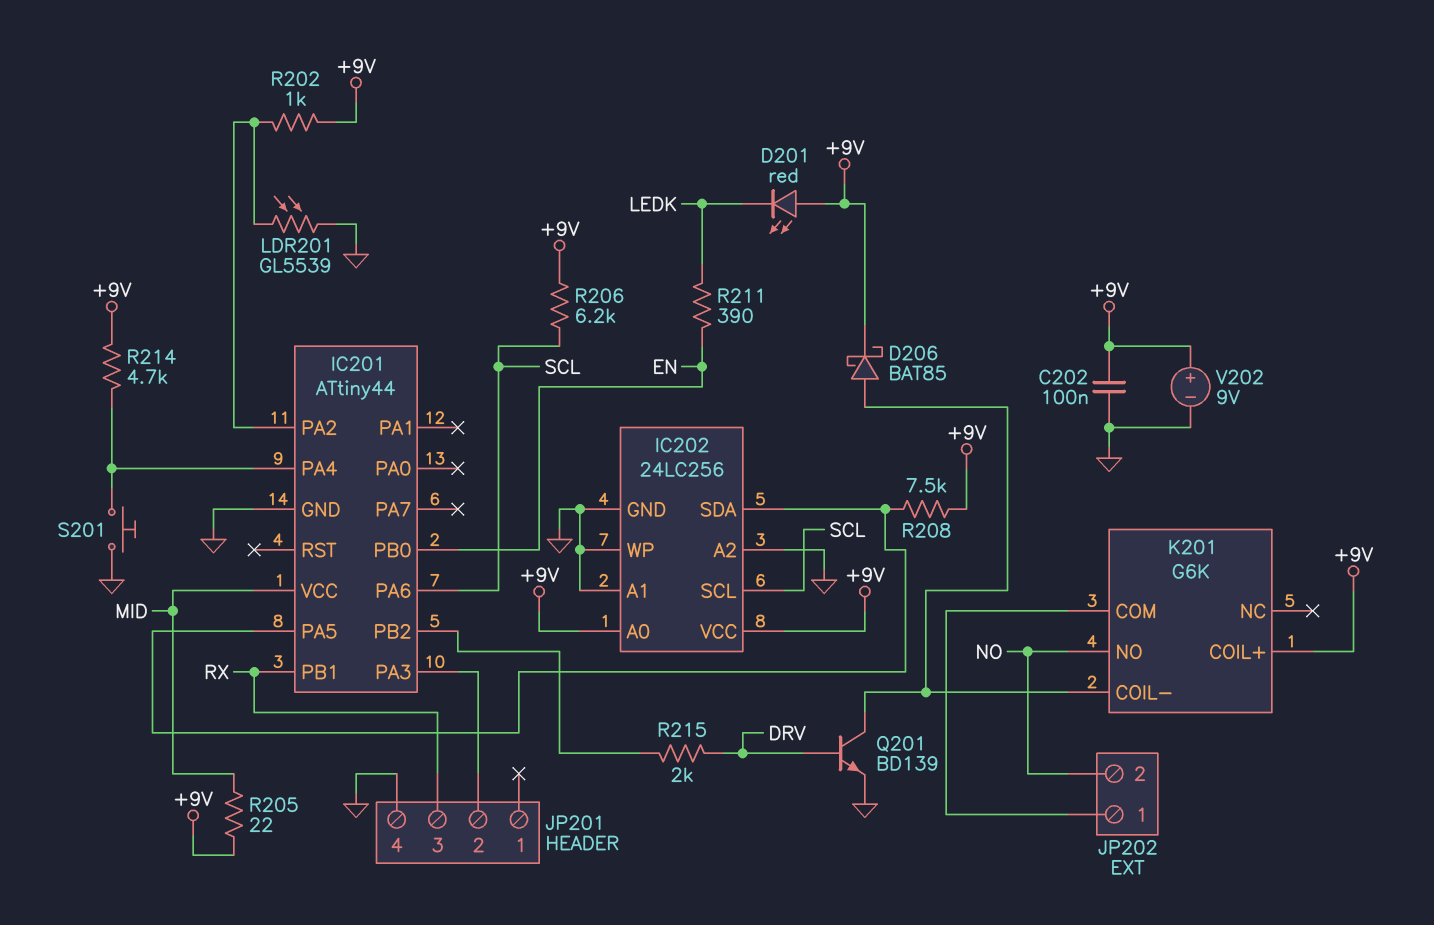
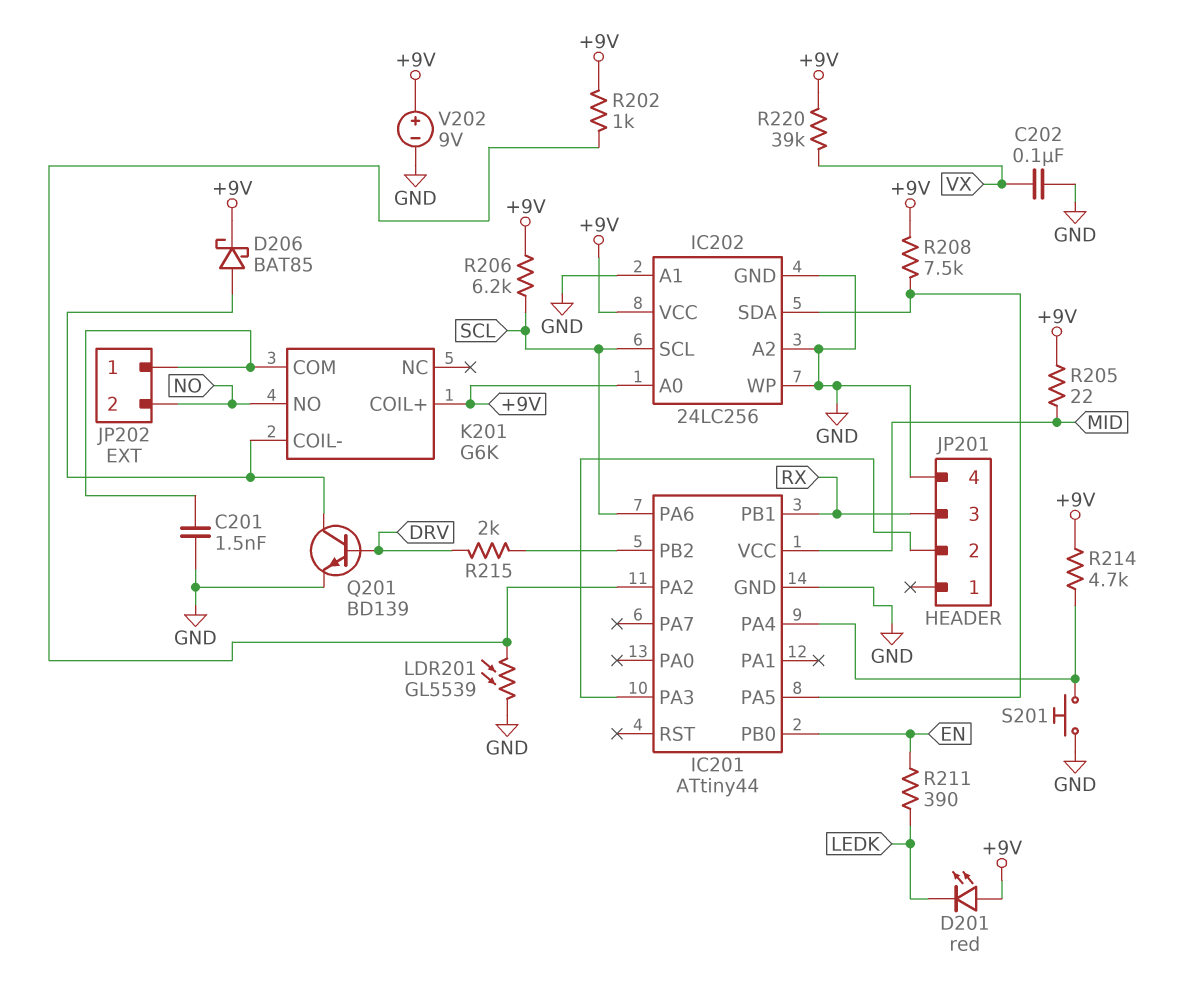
C201: none -> 1.5nF (GND, JP202/1)
C202: 100nF (+9V, GND) -> 100nF (GND, VX)
R220: none -> 39k (+9V, VX)

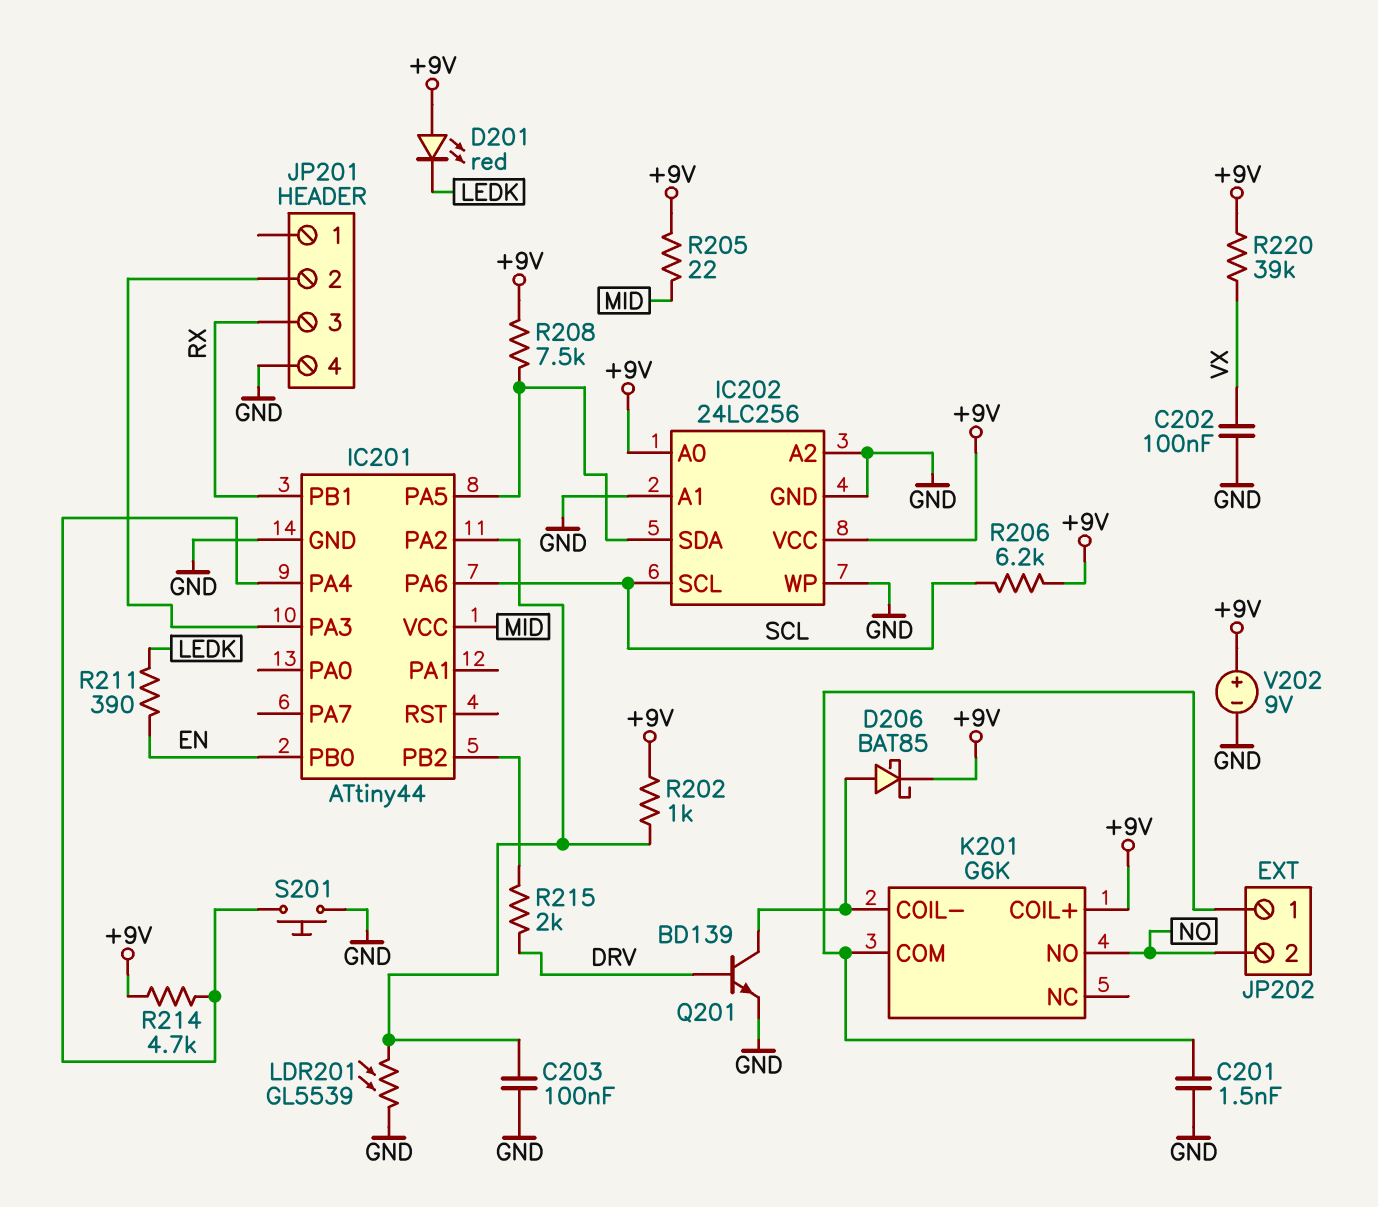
C203: none -> 100nF (GND, IC201/PA2)

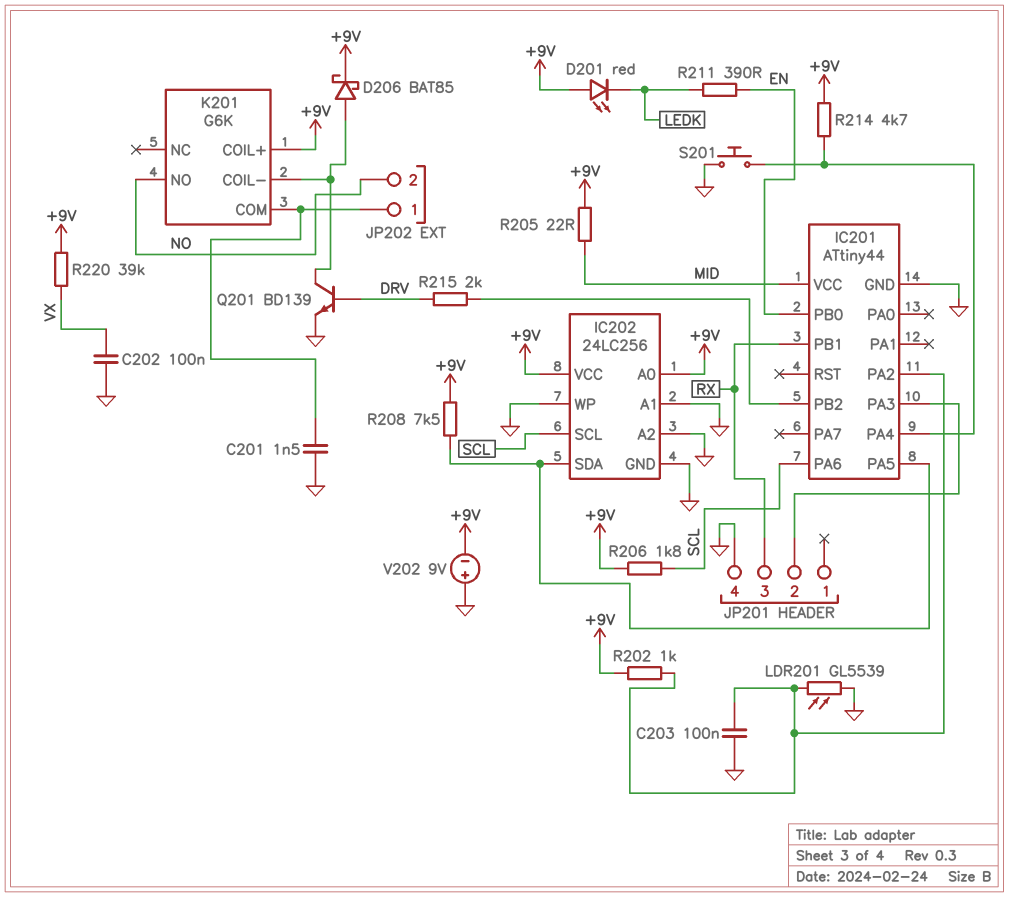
R206: 6.2k (+9V, SCL) -> 1.8k (+9V, SCL)
V202: 9V (plus +9V, minus GND) -> 9V (plus GND, minus +9V)

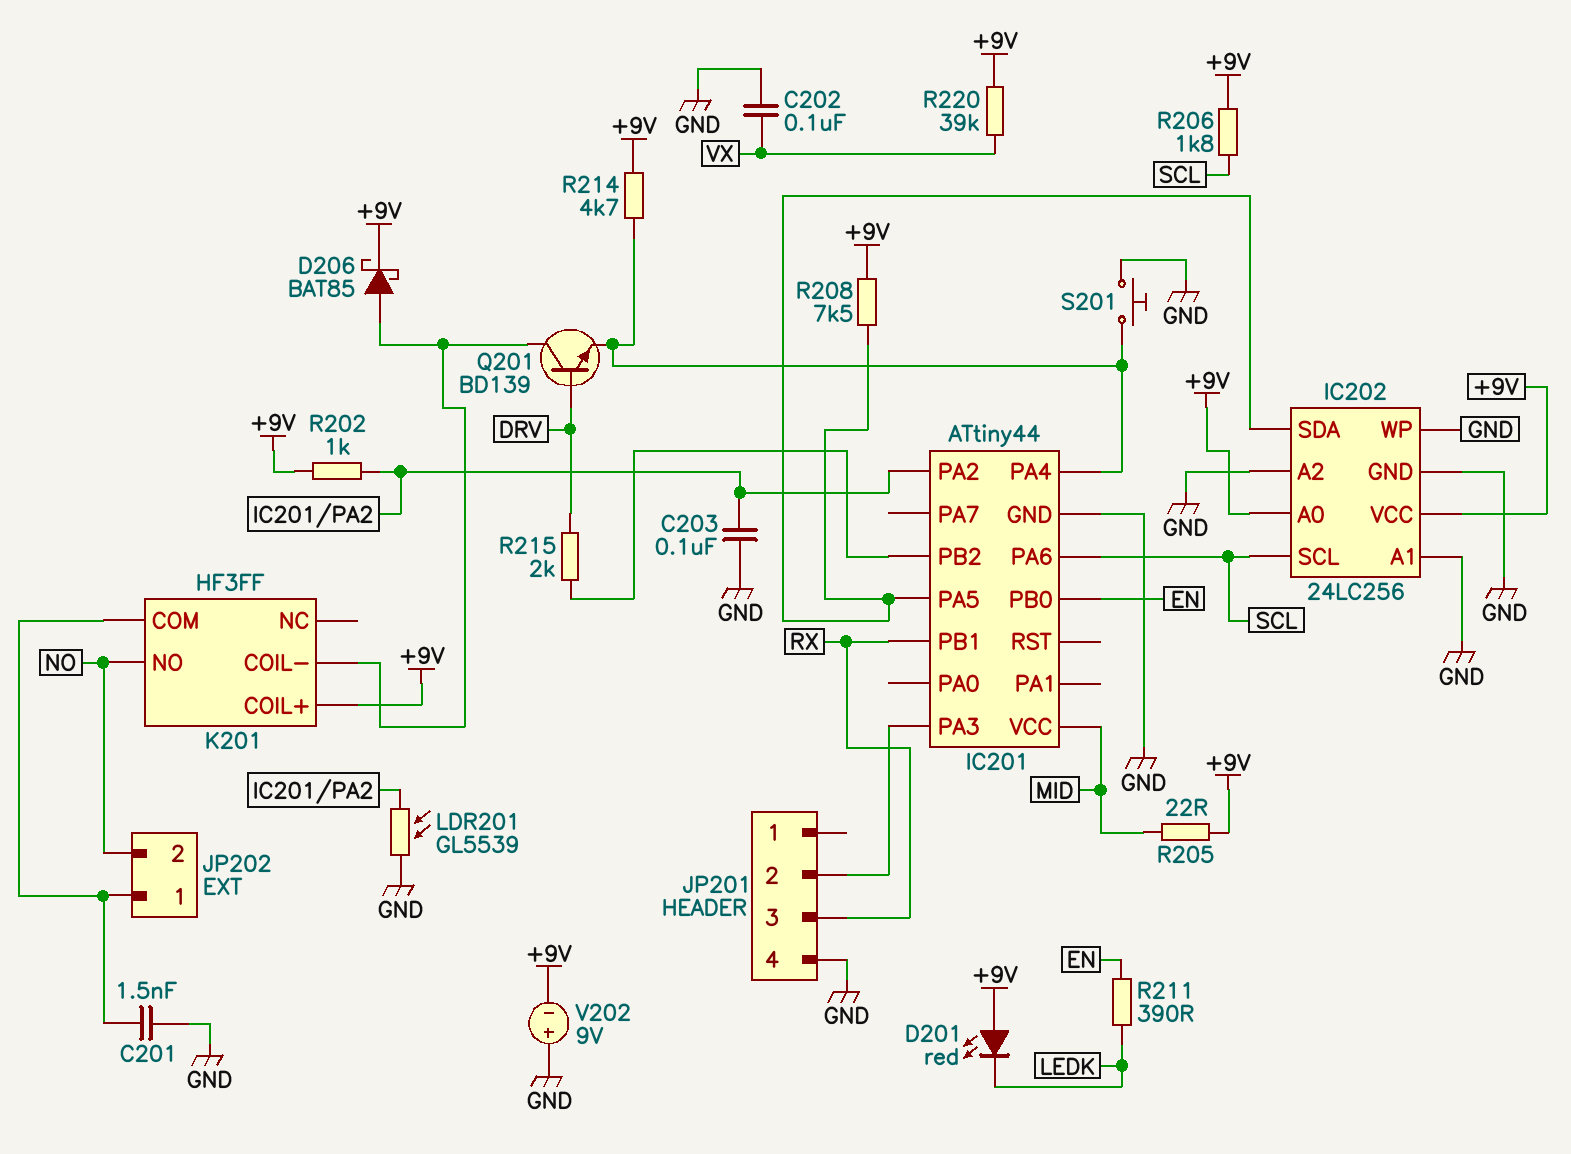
K201: G6K -> HF3FF
Q201: NPN BD139 (B DRV, C K201/COIL-, E GND) -> NPN BD139 (B DRV, C K201/COIL-, E IC201/PA4)

